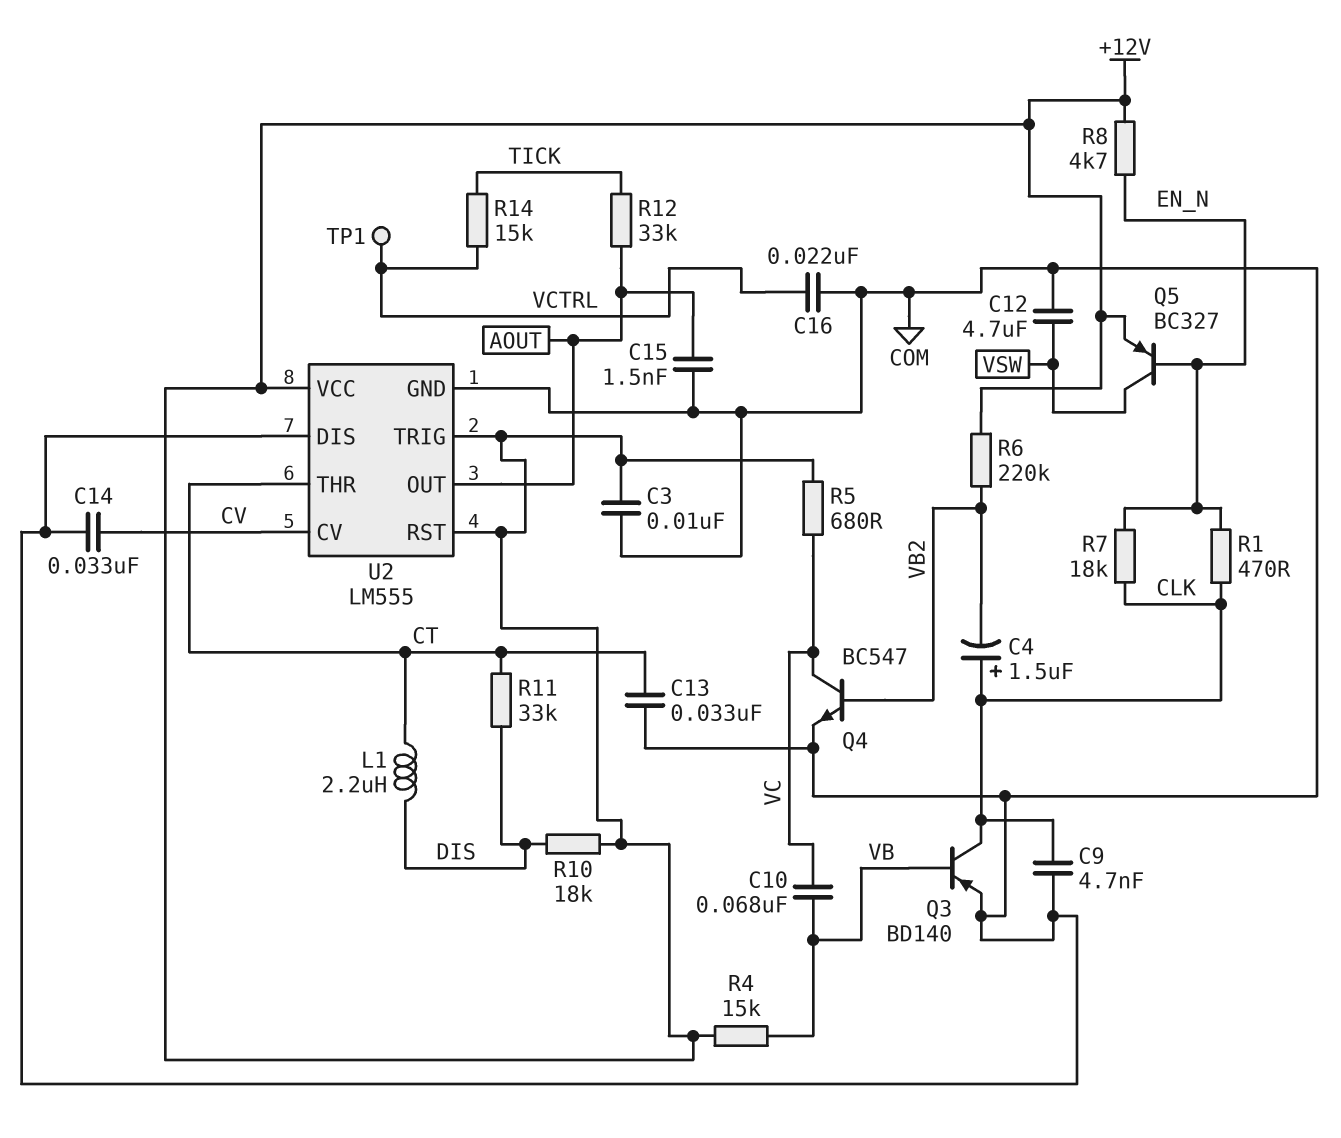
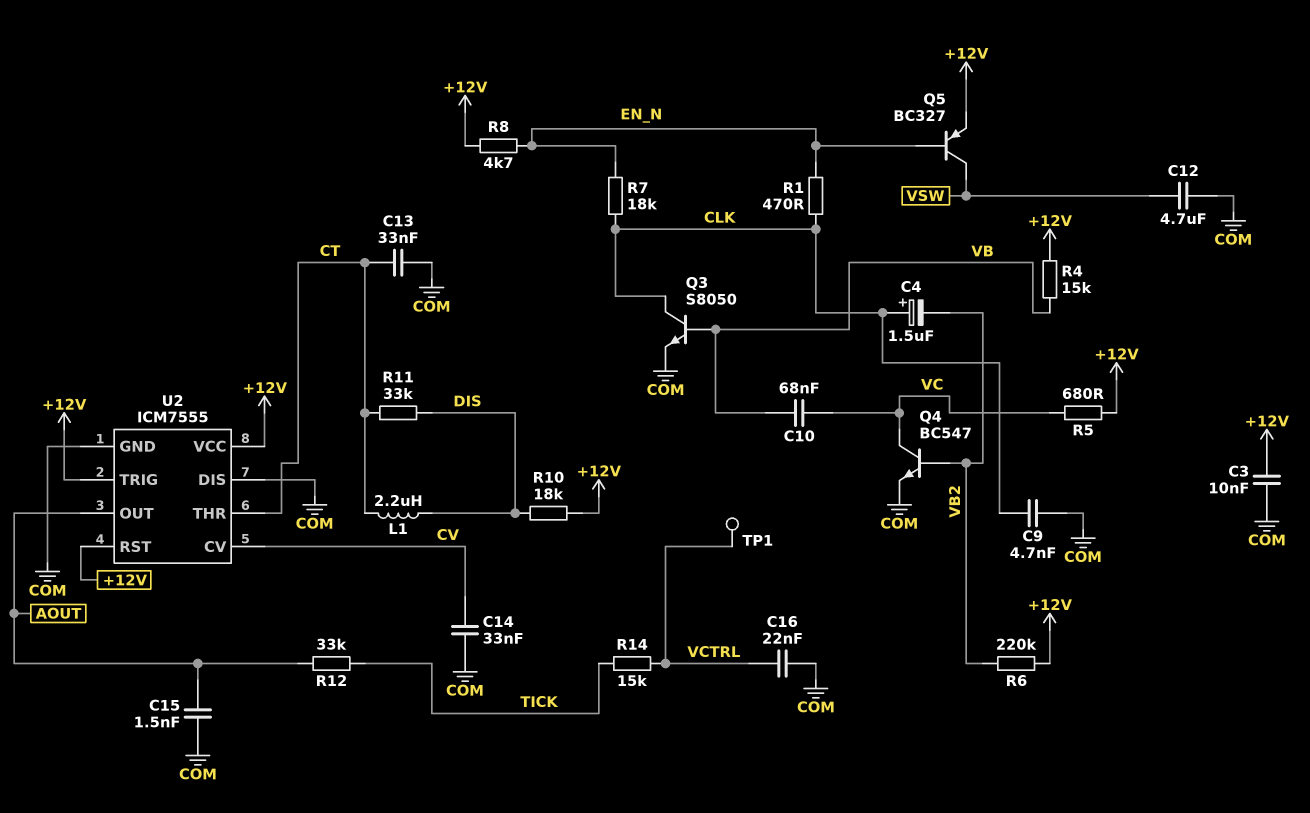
Q3: PNP BD140 (B VB, C CLK, E COM) -> NPN S8050 (B VB, C CLK, E COM)
U2: LM555 -> ICM7555

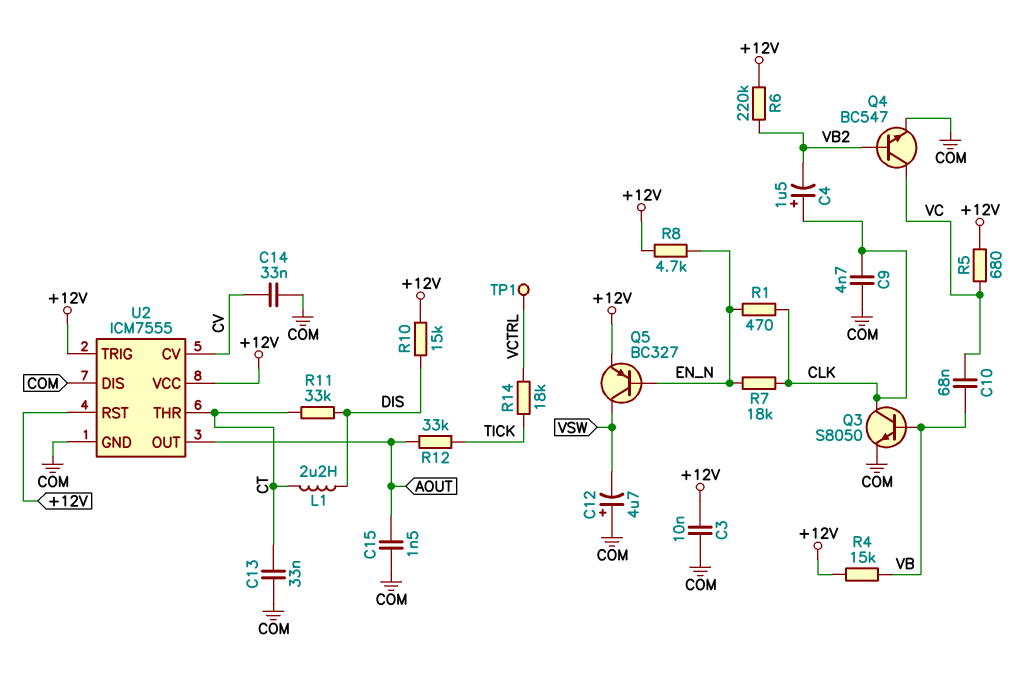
C12: 4.7uF (COM, VSW) -> 4.7uF (plus COM, minus VSW)
C16: 22nF (COM, VCTRL) -> none
R10: 18k (+12V, DIS) -> 15k (+12V, DIS)
R14: 15k (TICK, VCTRL) -> 18k (TICK, VCTRL)

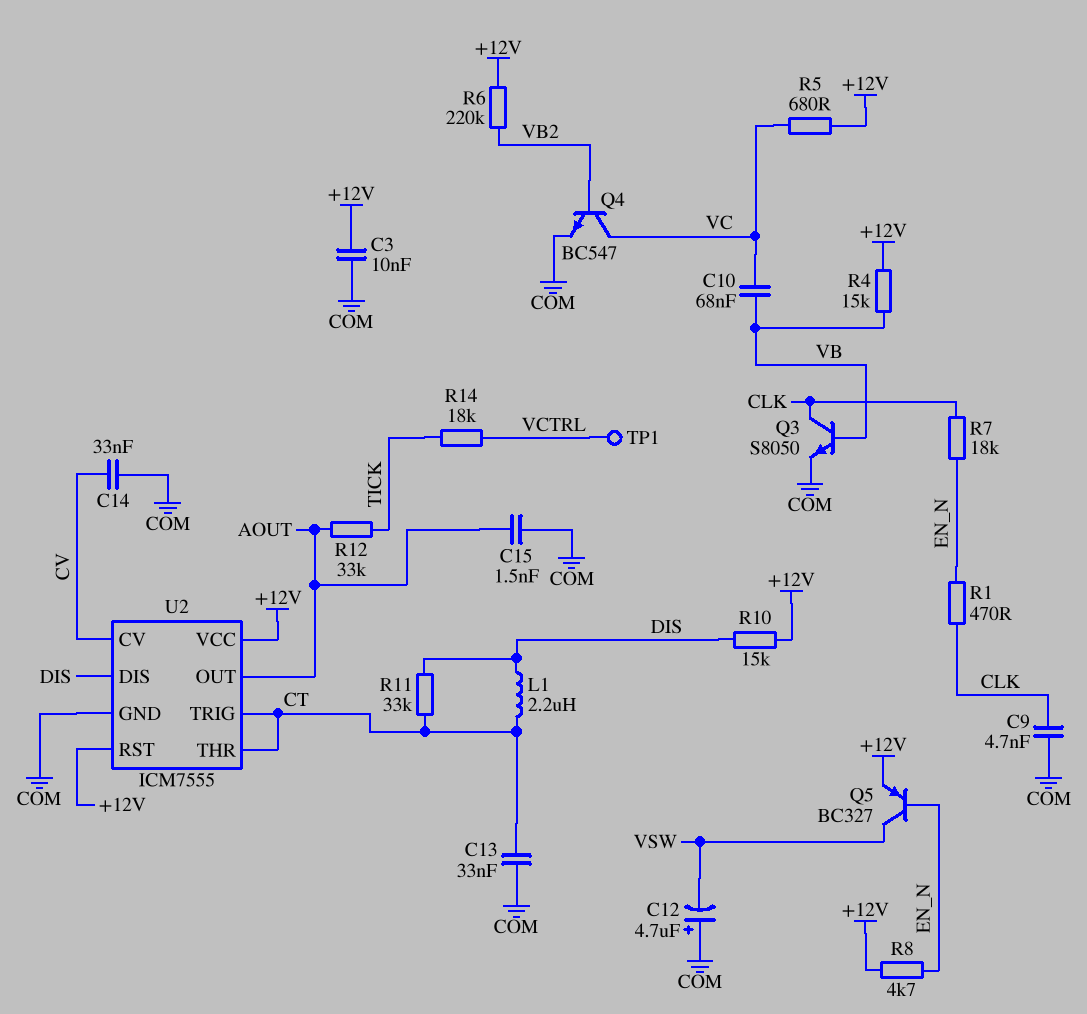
C4: 1.5uF (plus CLK, minus VB2) -> none
U2 pin DIS: COM -> DIS
U2 pin TRIG: +12V -> CT

